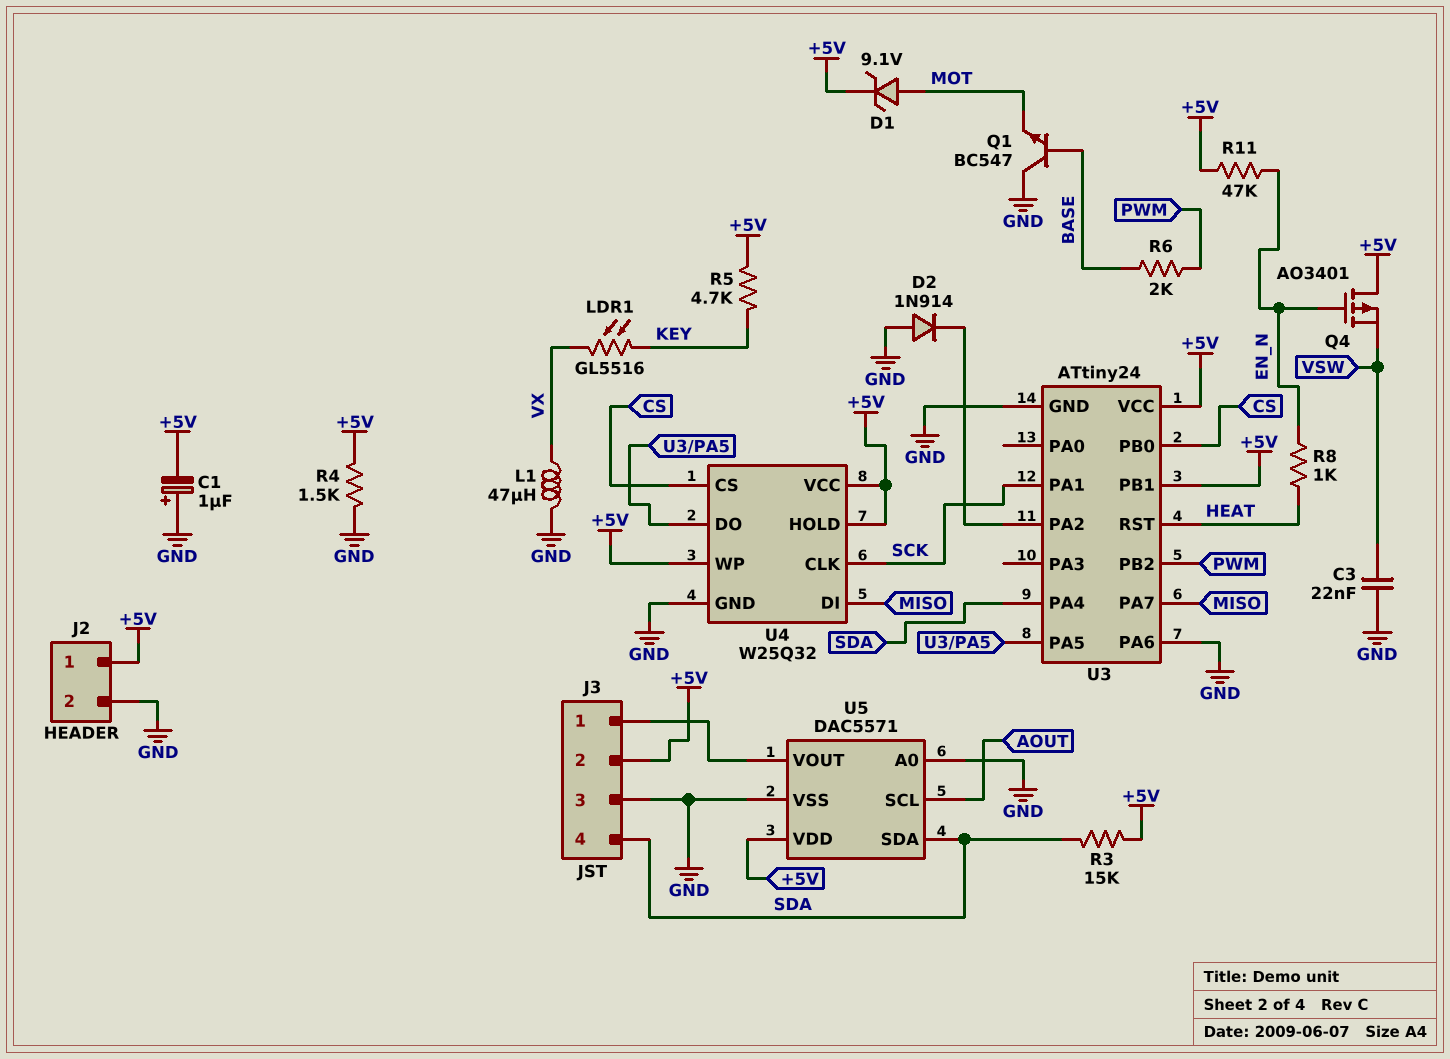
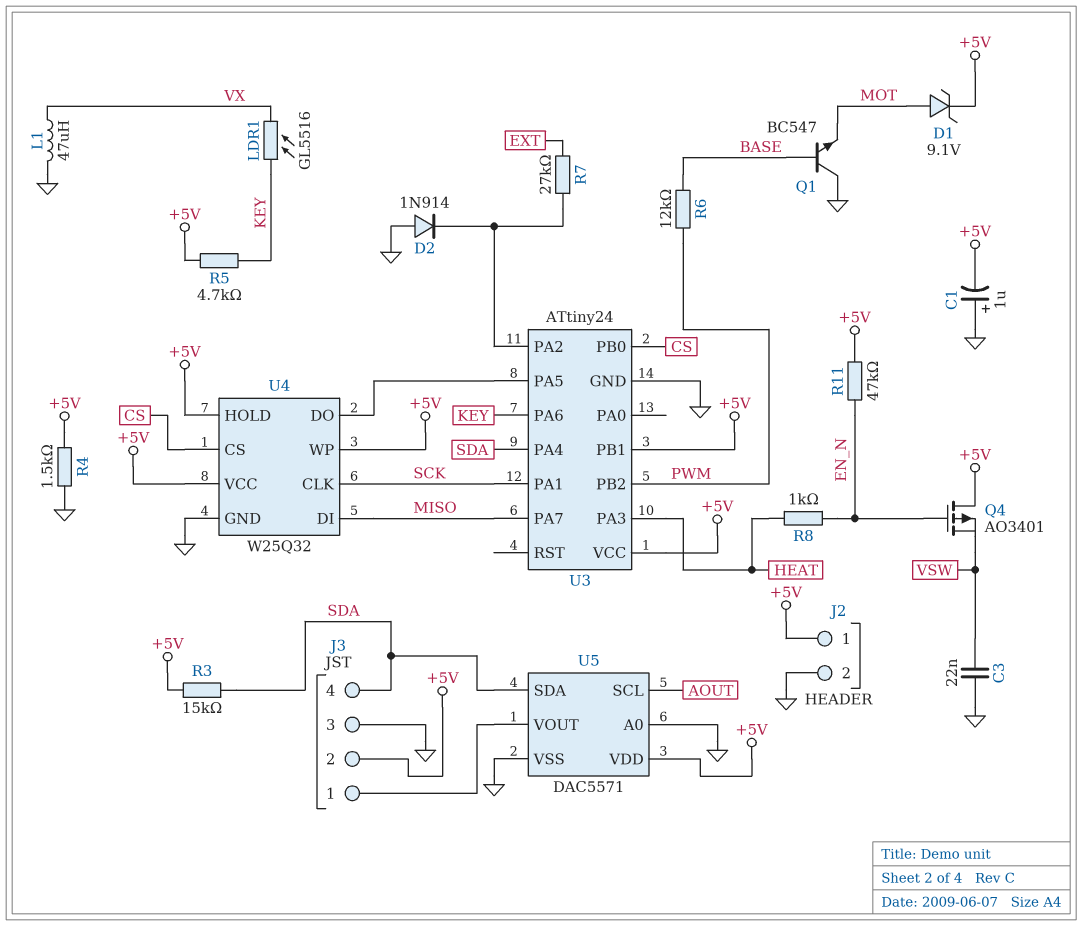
R6: 2k (BASE, PWM) -> 12k (BASE, PWM)
R7: none -> 27k (EXT, U3/PA2)
U3 pin PA3: none -> HEAT
U3 pin PA6: GND -> KEY
U3 pin RST: HEAT -> none

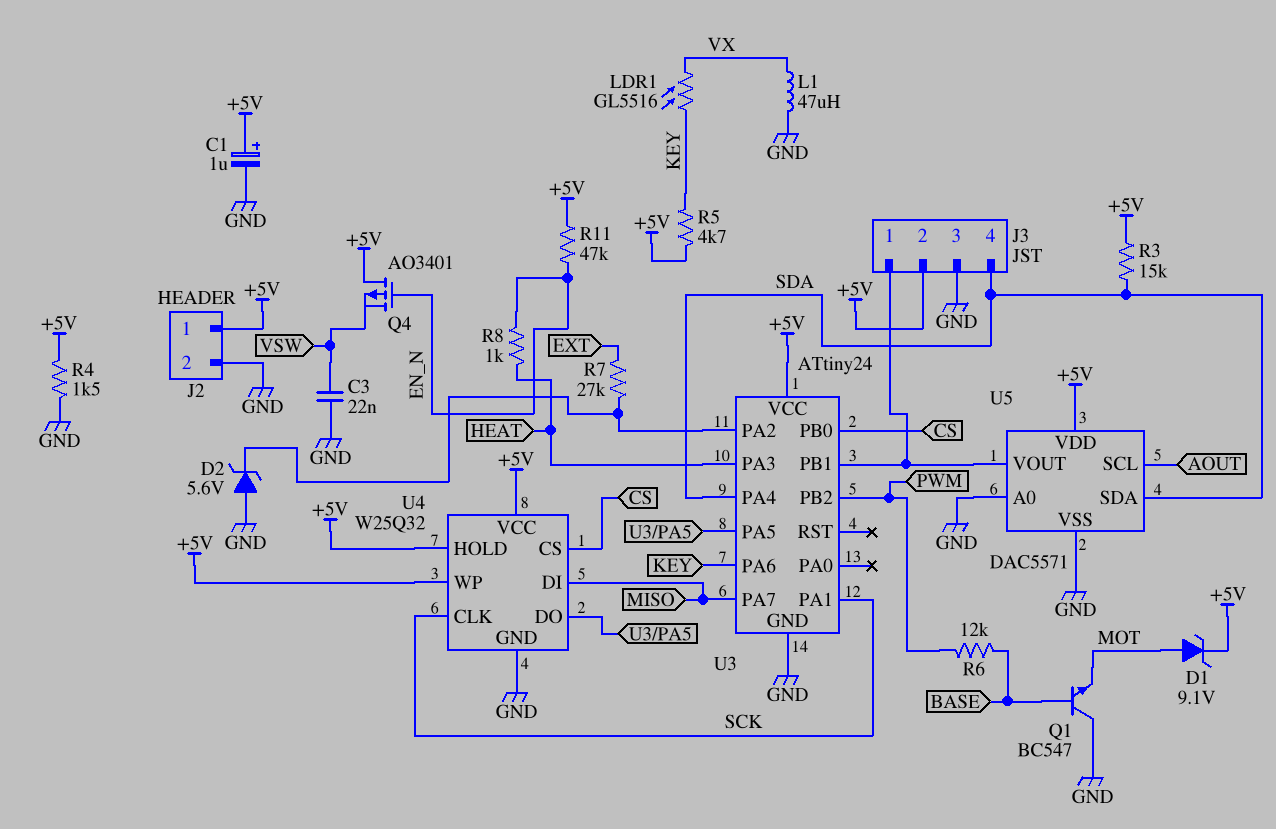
C1: 1uF (plus GND, minus +5V) -> 1uF (plus +5V, minus GND)
D2: diode 1N914 (A GND, K U3/PA2) -> zener 5.6V (A GND, K U3/PA2)
U3 pin PB1: +5V -> J3/1

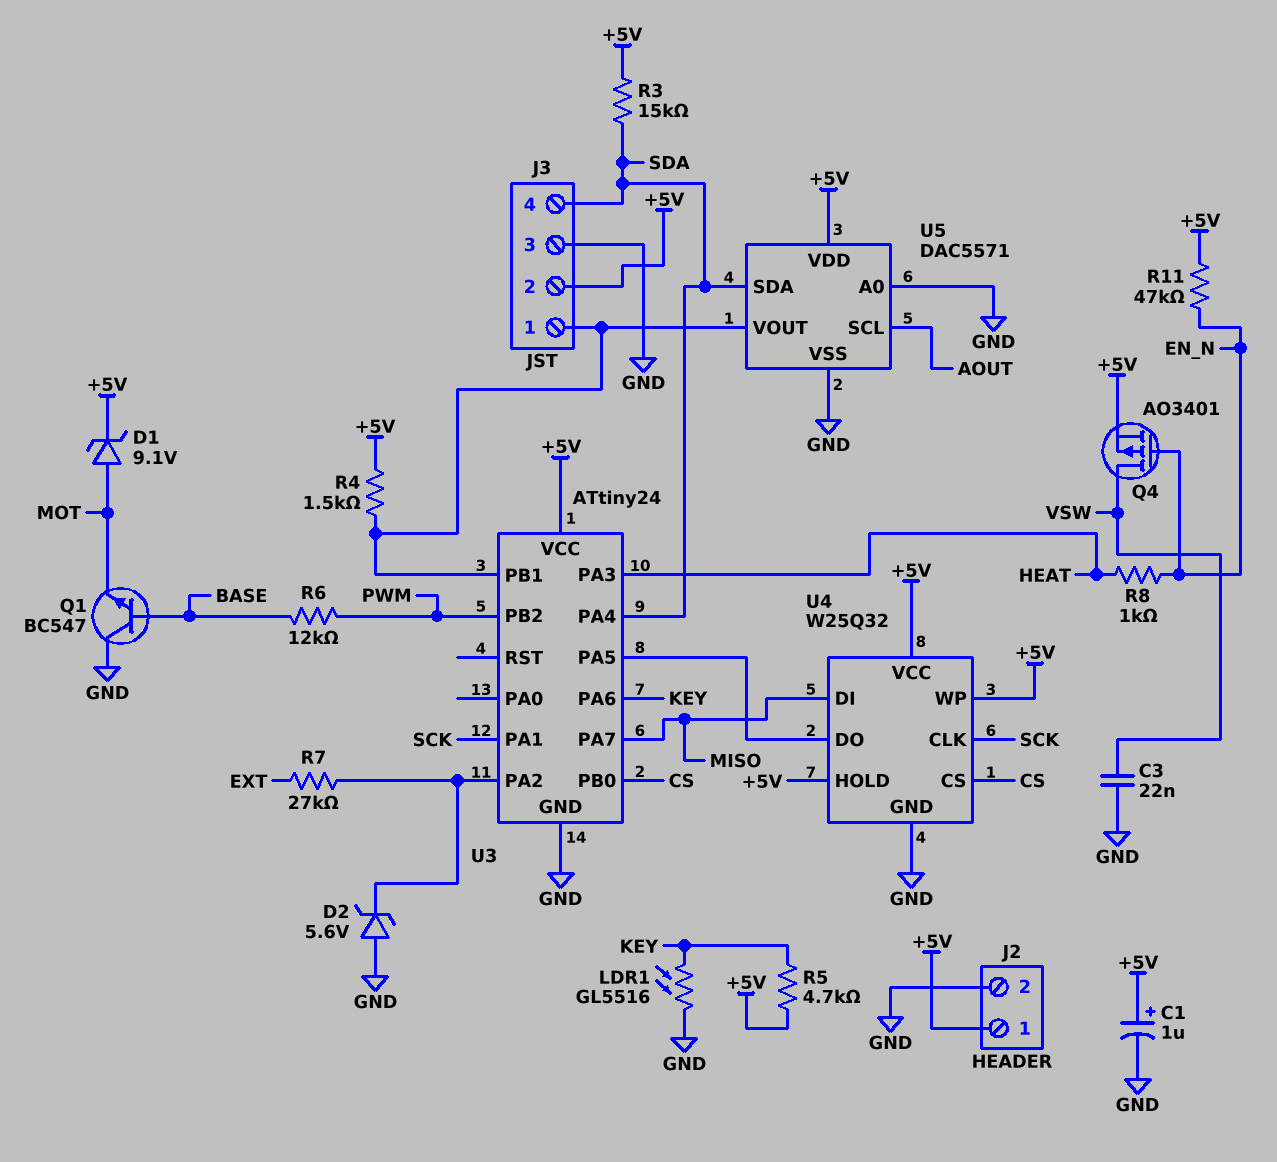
L1: 47uH (GND, VX) -> none
LDR1: GL5516 (KEY, VX) -> GL5516 (GND, KEY)
Q4: PMOS AO3401 (G EN_N, D +5V, S VSW) -> PMOS AO3401 (G EN_N, D VSW, S +5V)
R4: 1.5k (+5V, GND) -> 1.5k (+5V, J3/1)

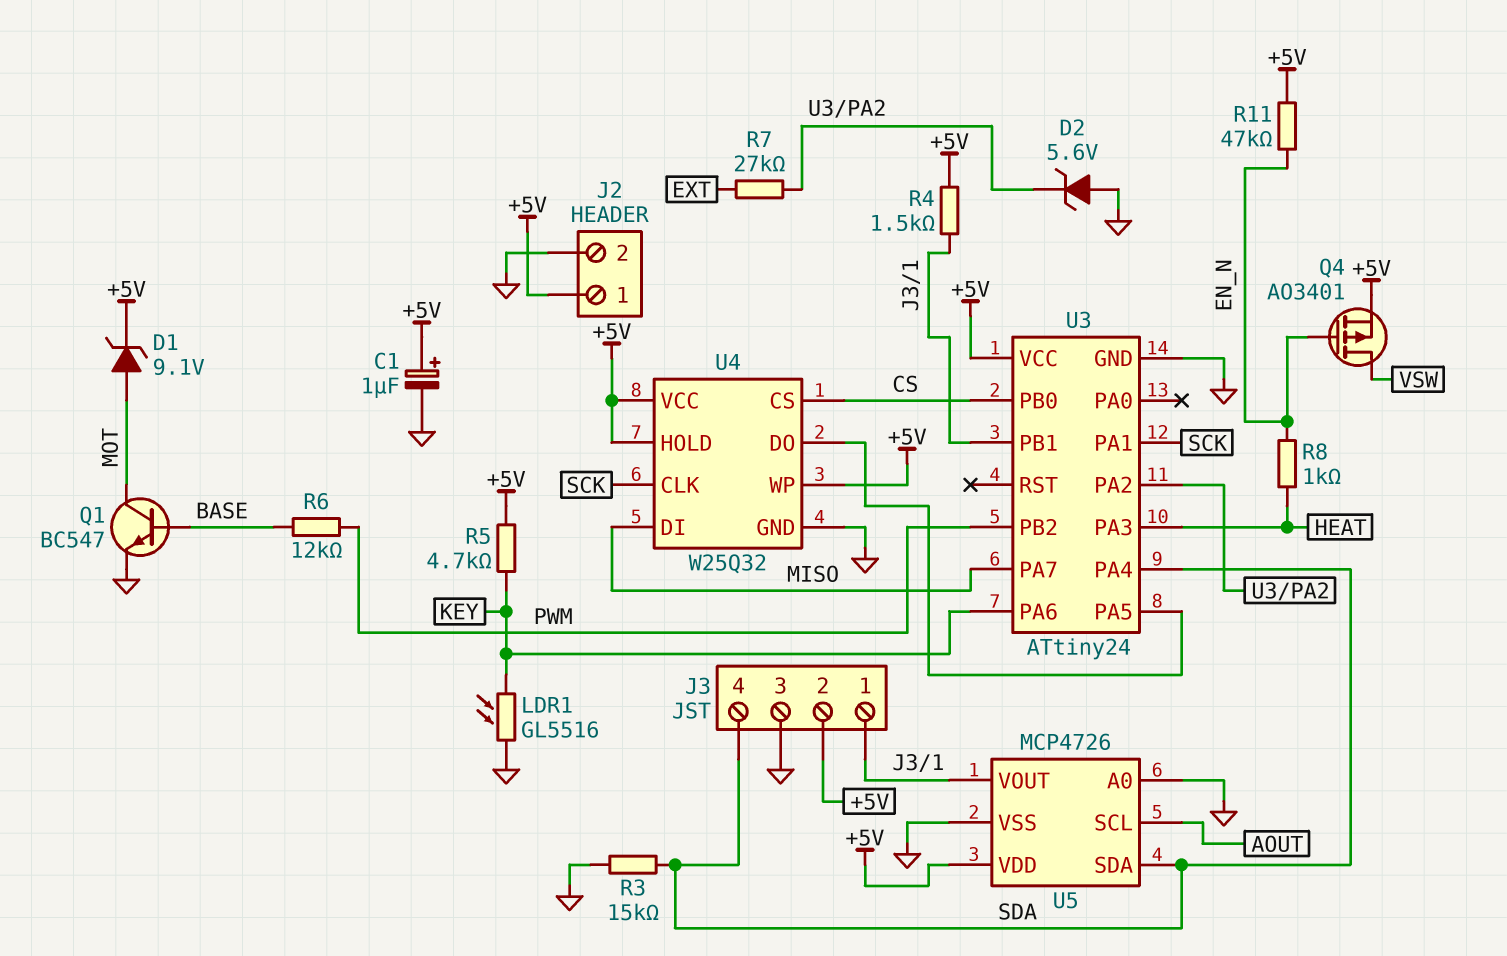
C3: 22nF (GND, VSW) -> none
Q1: NPN BC547 (B BASE, C GND, E MOT) -> NPN BC547 (B BASE, C MOT, E GND)
R3: 15k (+5V, SDA) -> 15k (GND, SDA)
U5: DAC5571 -> MCP4726

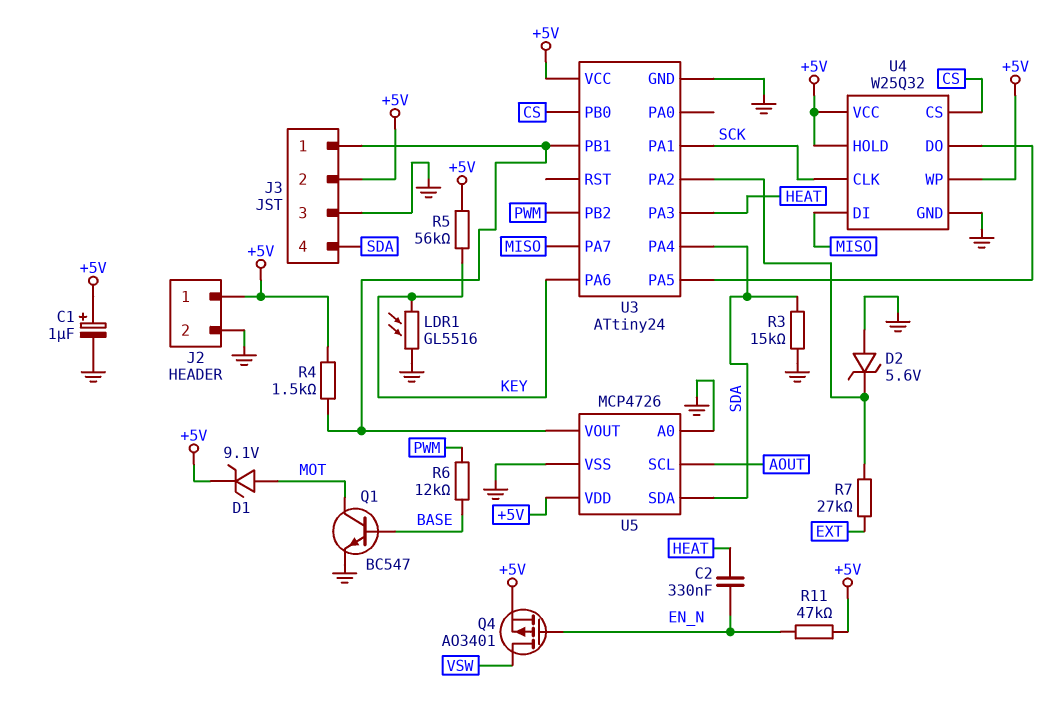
C2: none -> 330nF (EN_N, HEAT)
R5: 4.7k (+5V, KEY) -> 56k (+5V, KEY)
R8: 1k (EN_N, HEAT) -> none

